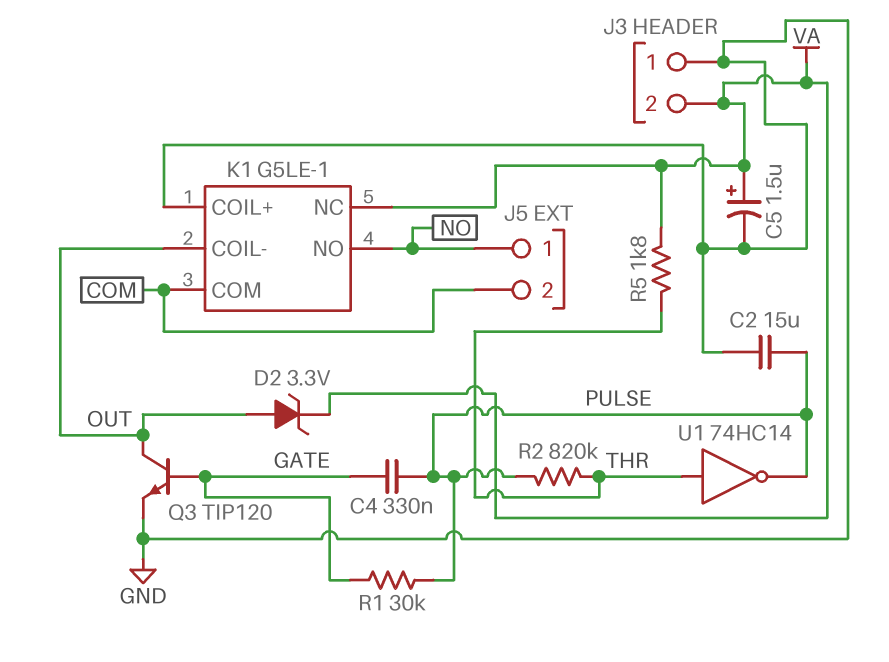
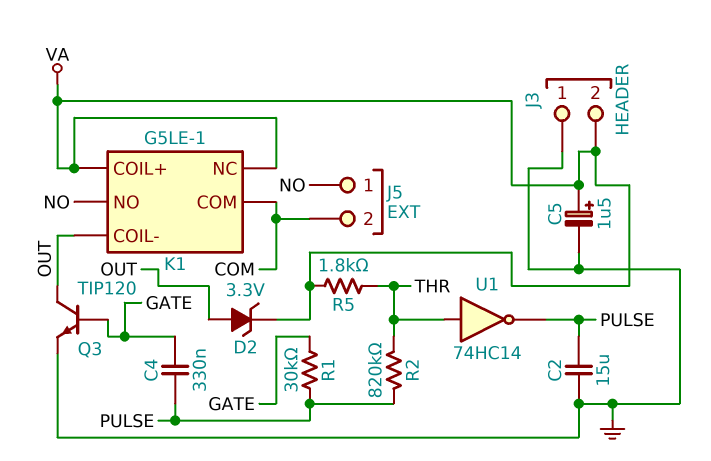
K1 pin COIL+: GND -> VA

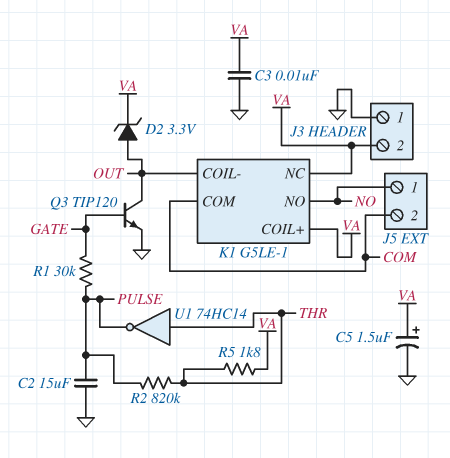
C3: none -> 10nF (GND, VA)
C4: 330nF (GATE, PULSE) -> none

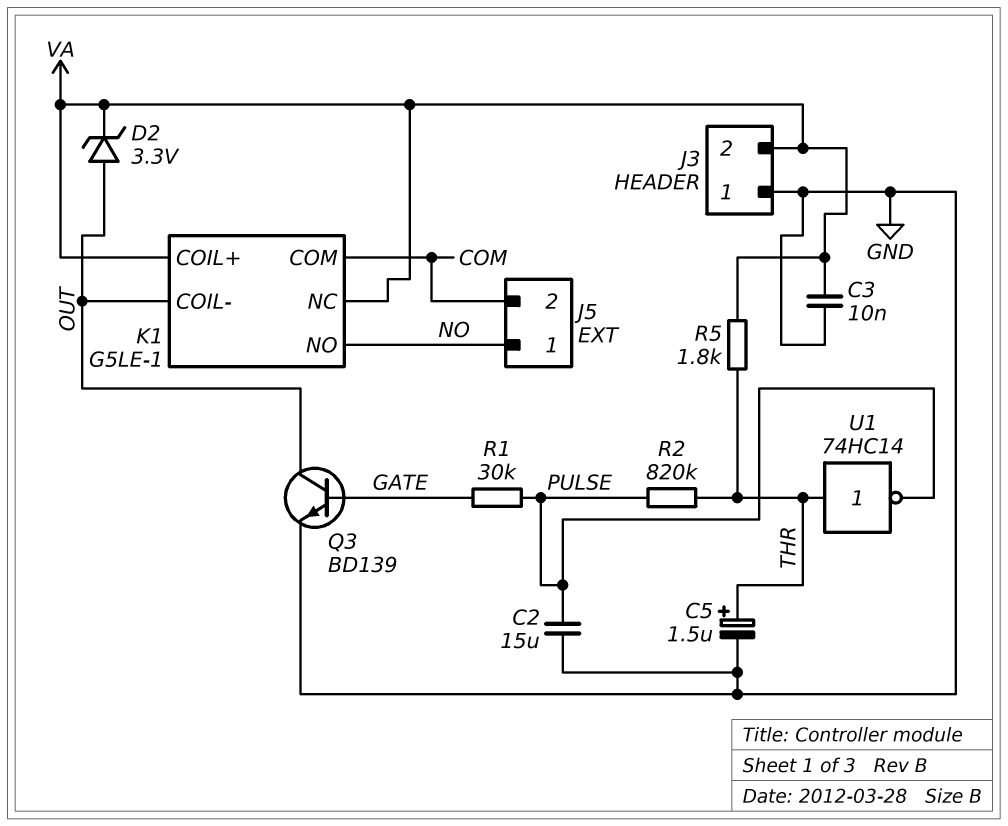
C5: 1.5uF (plus VA, minus GND) -> 1.5uF (plus THR, minus GND)
Q3: NPN TIP120 (B GATE, C OUT, E GND) -> NPN BD139 (B GATE, C OUT, E GND)

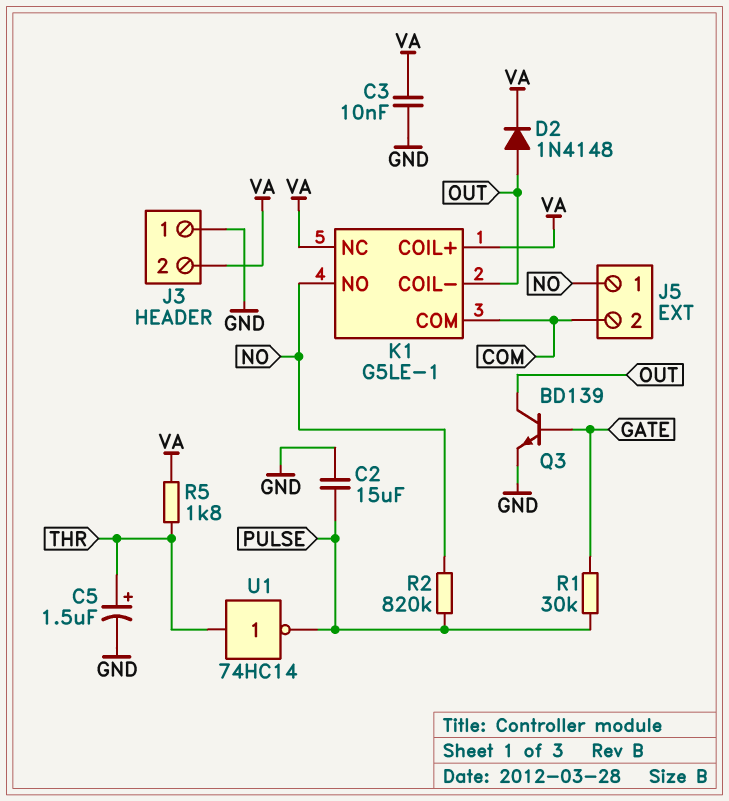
D2: zener 3.3V (A OUT, K VA) -> diode 1N4148 (A OUT, K VA)
R2: 820k (PULSE, THR) -> 820k (NO, PULSE)

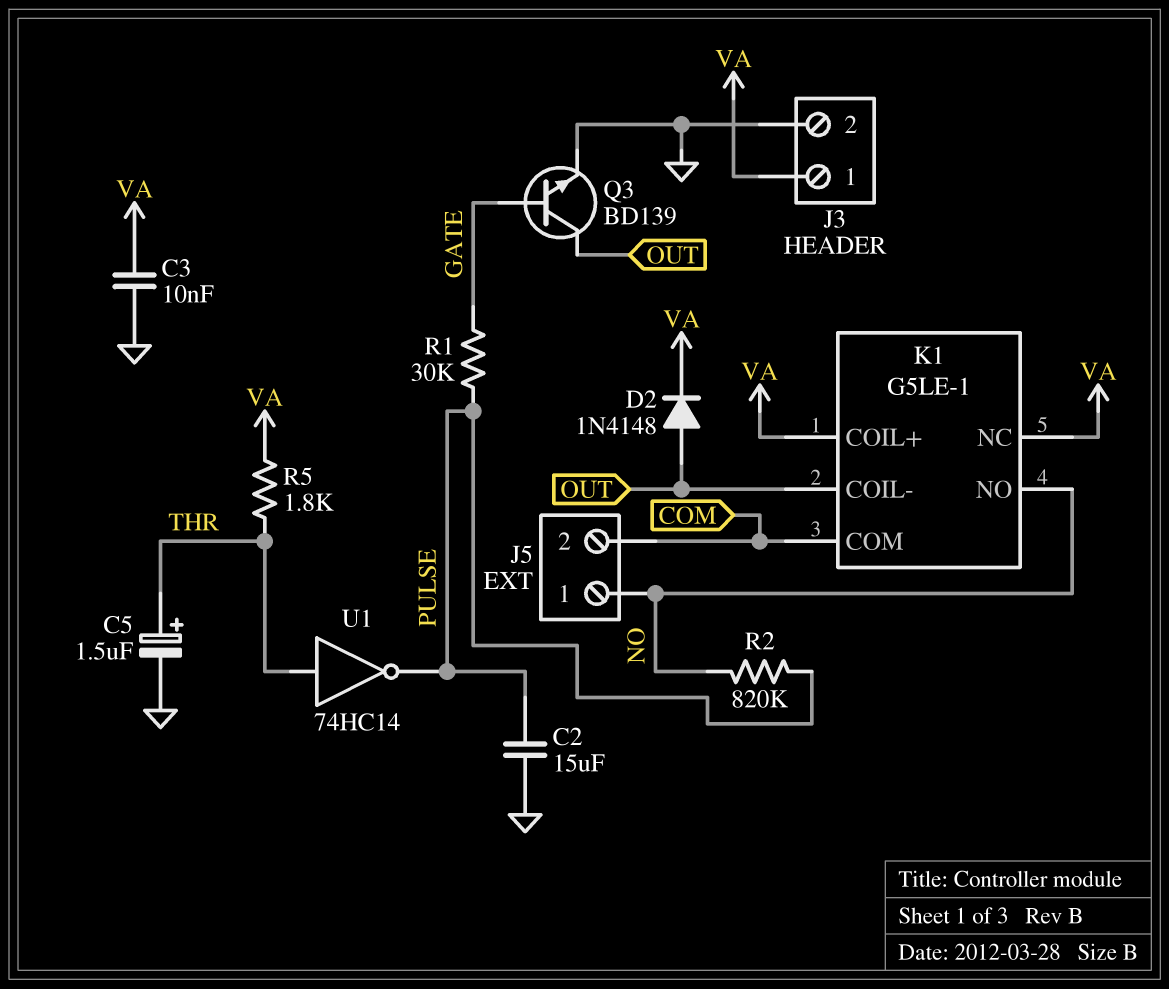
J3 pin 1: GND -> VA
J3 pin 2: VA -> GND

